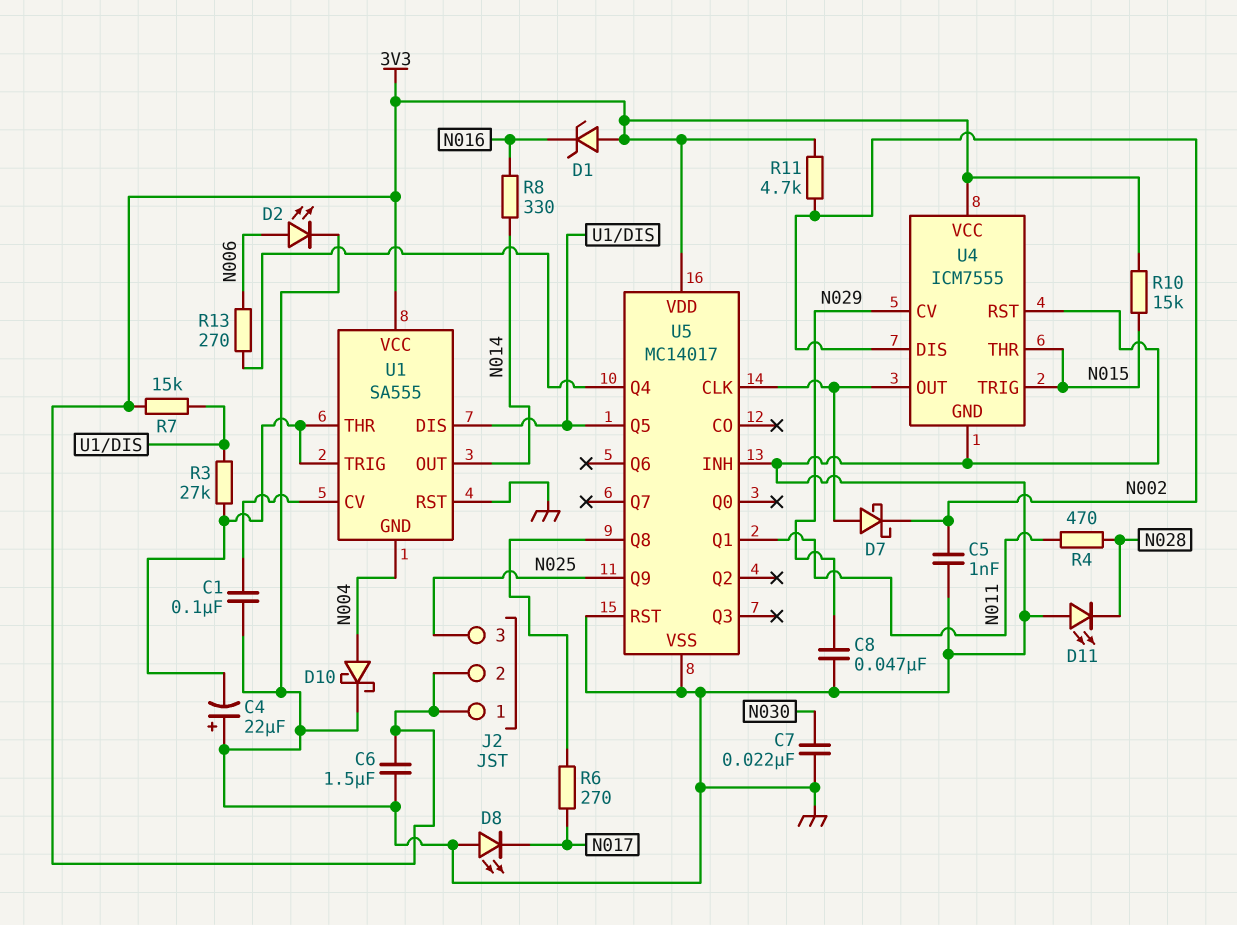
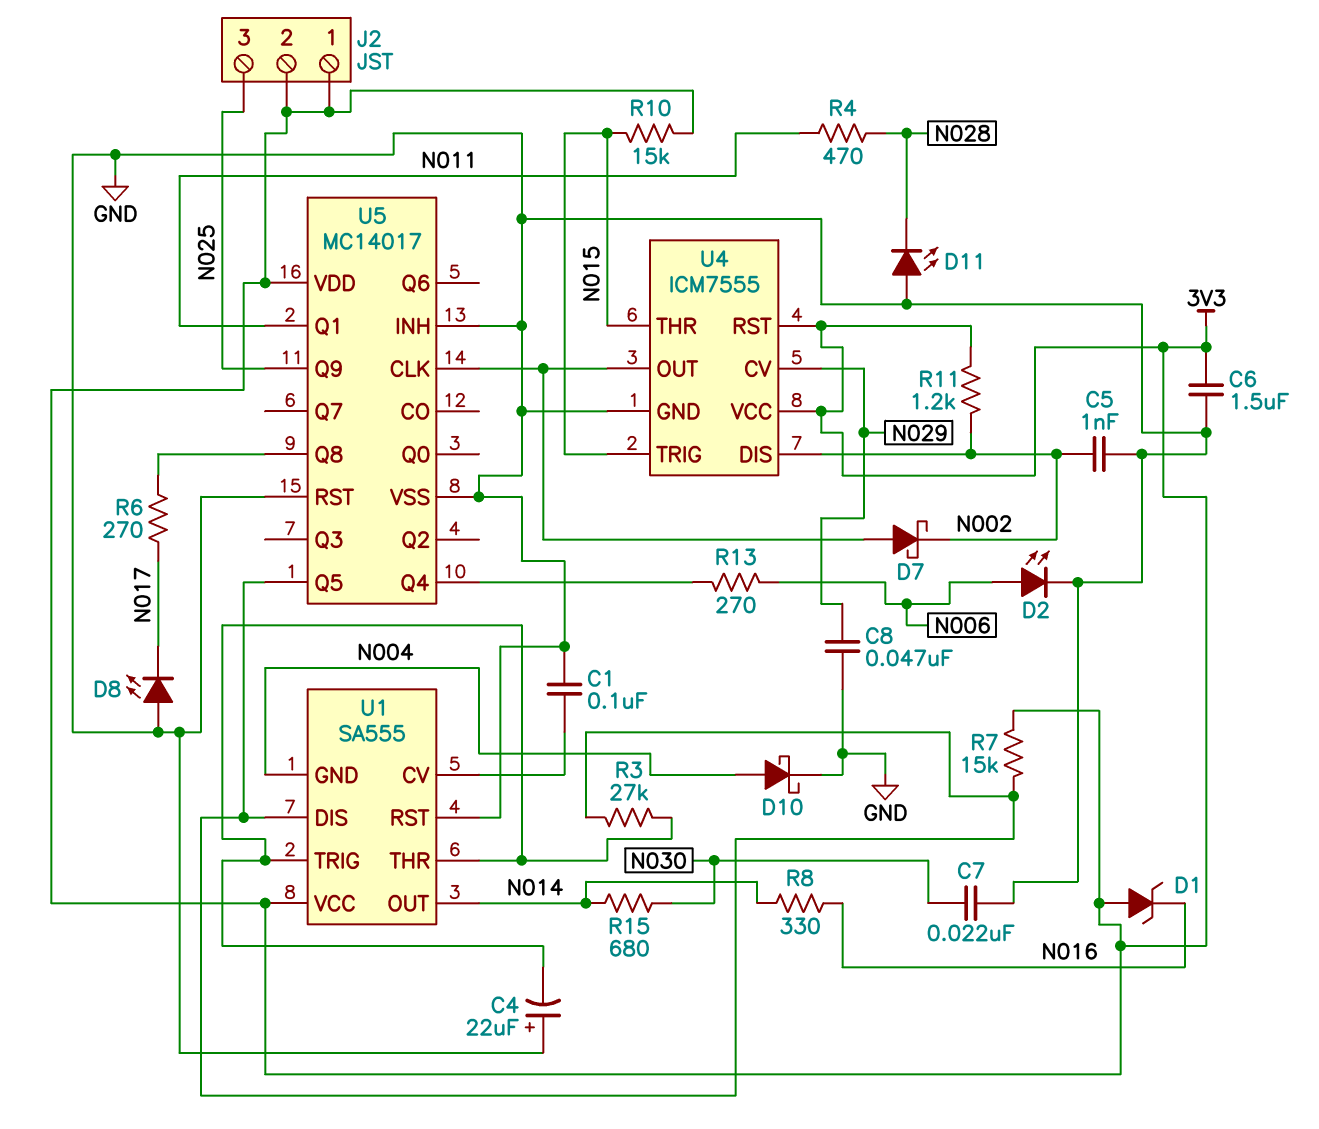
R11: 4.7k (3V3, N002) -> 1.2k (3V3, N002)
R15: none -> 680 (N014, N030)
U4 pin RST: GND -> 3V3

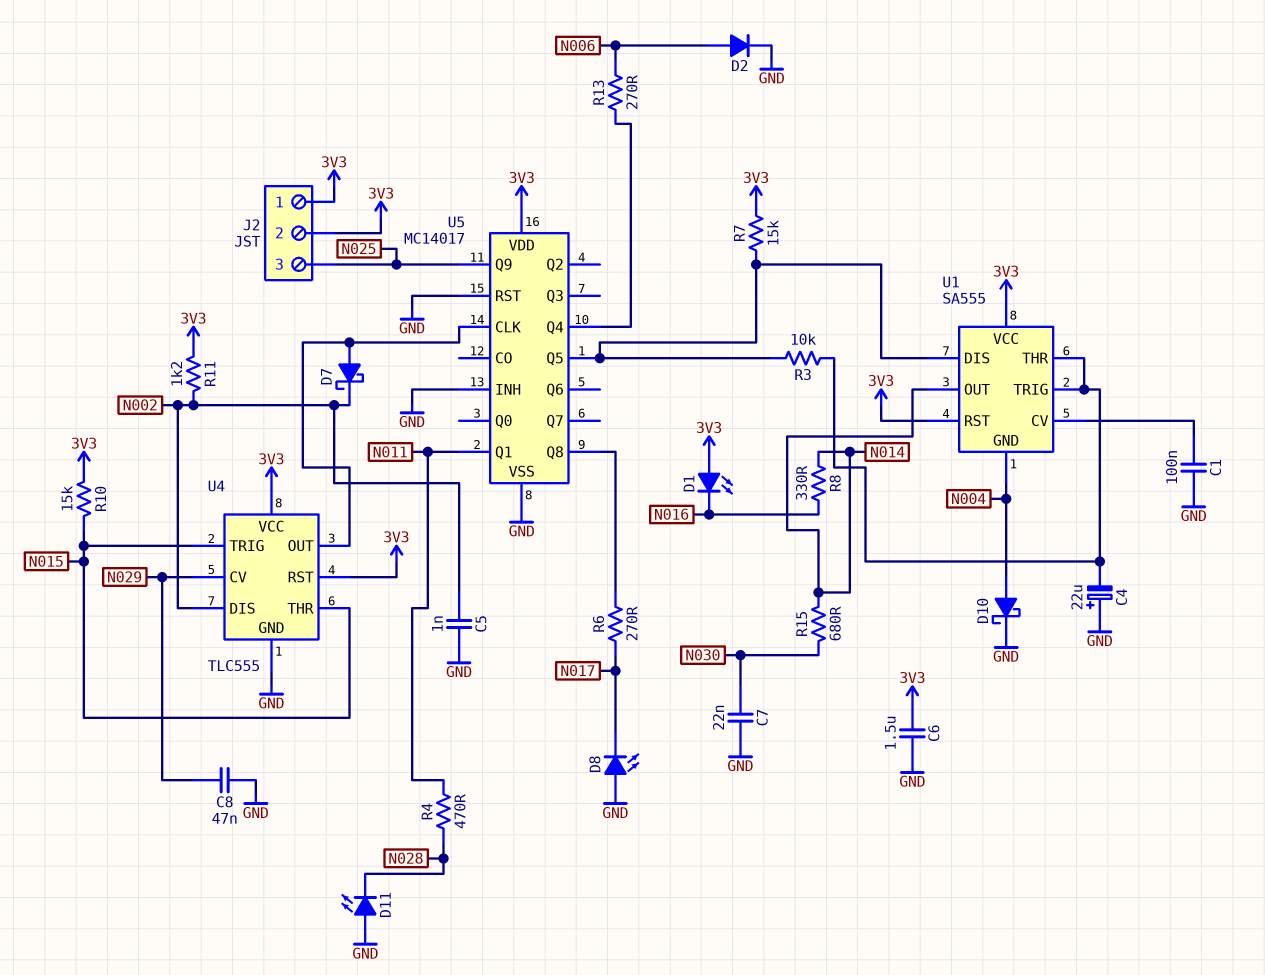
D1: zener (A 3V3, K N016) -> LED (A 3V3, K N016)
D2: LED (A N006, K GND) -> diode (A N006, K GND)
R3: 27k (U1/DIS, U1/THR) -> 10k (U1/DIS, U1/THR)
U1 pin RST: GND -> 3V3
U4: ICM7555 -> TLC555

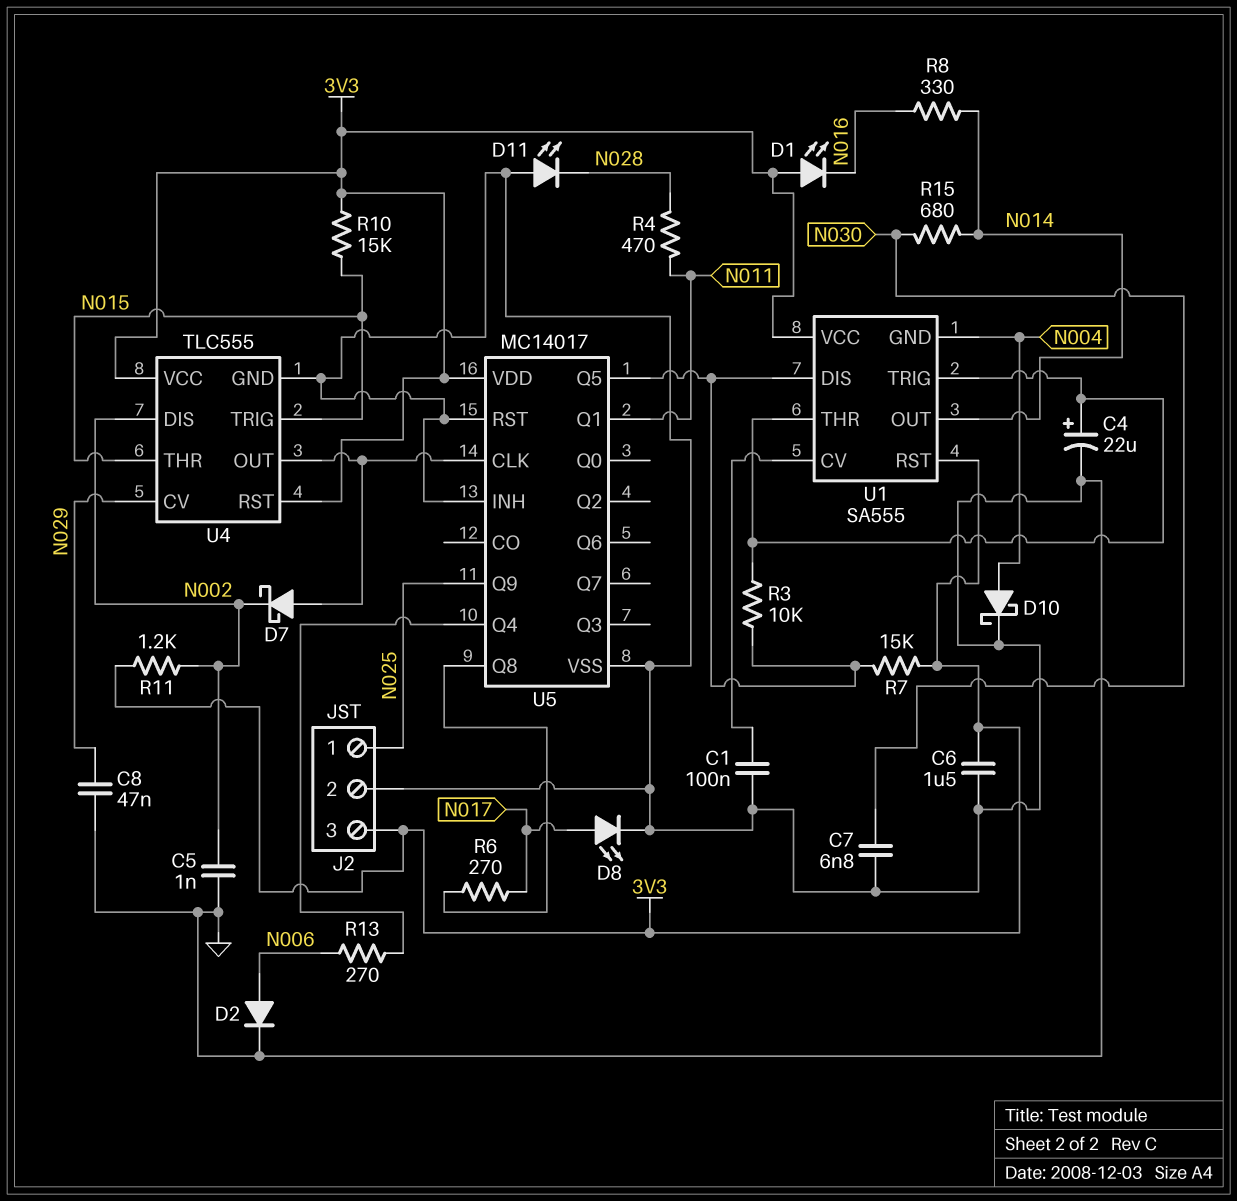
C4: 22uF (plus GND, minus U1/THR) -> 22uF (plus U1/THR, minus GND)
C7: 22nF (GND, N030) -> 6.8nF (GND, N030)
D8: LED (A GND, K N017) -> LED (A N017, K GND)
J2 pin 1: 3V3 -> N025
J2 pin 2: 3V3 -> GND
J2 pin 3: N025 -> 3V3

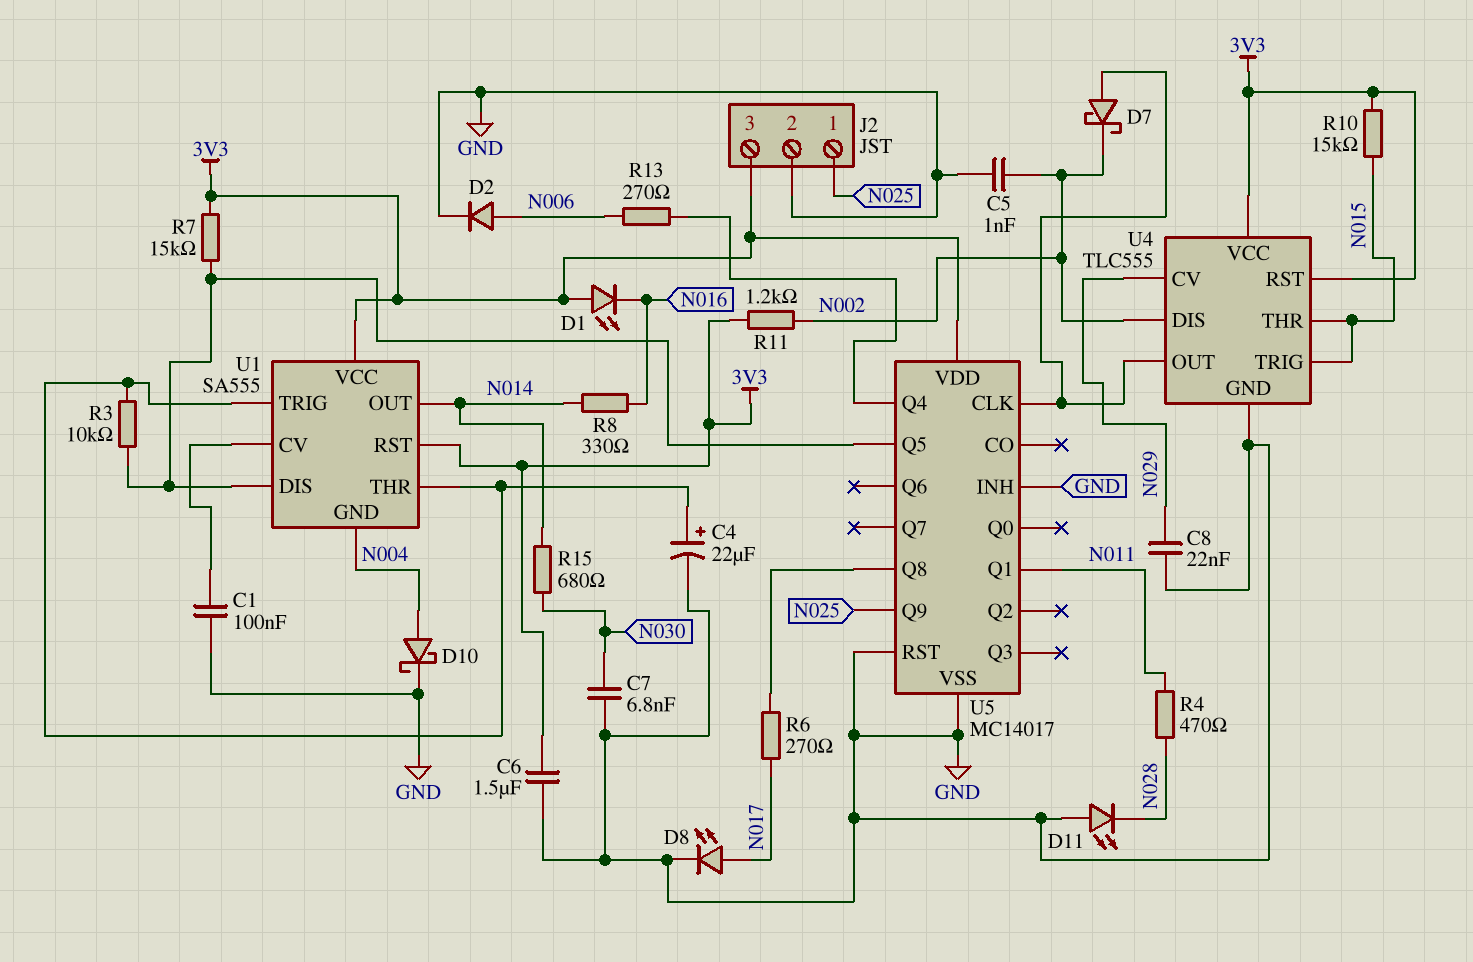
C8: 47nF (GND, N029) -> 22nF (GND, N029)

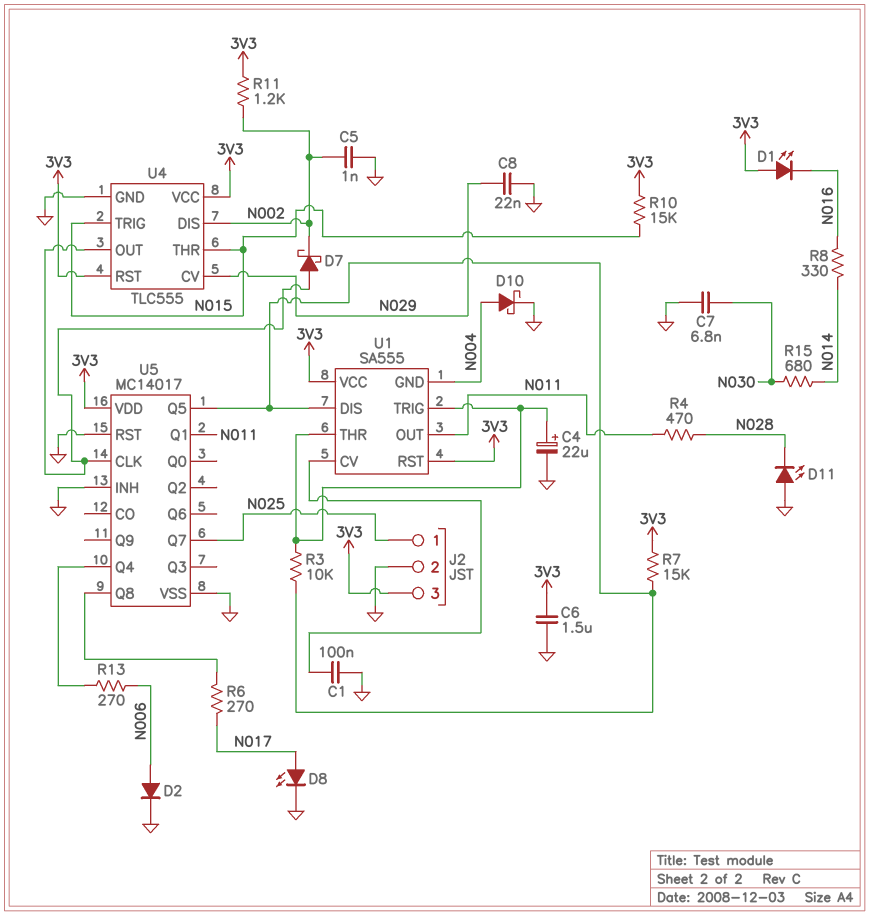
U1 pin OUT: N014 -> N011
U5 pin Q7: none -> N025
U5 pin Q9: N025 -> none

